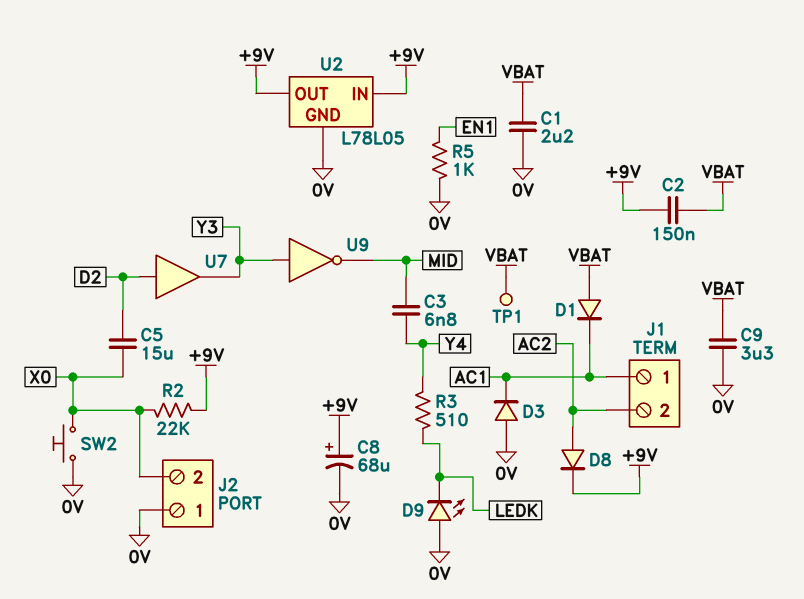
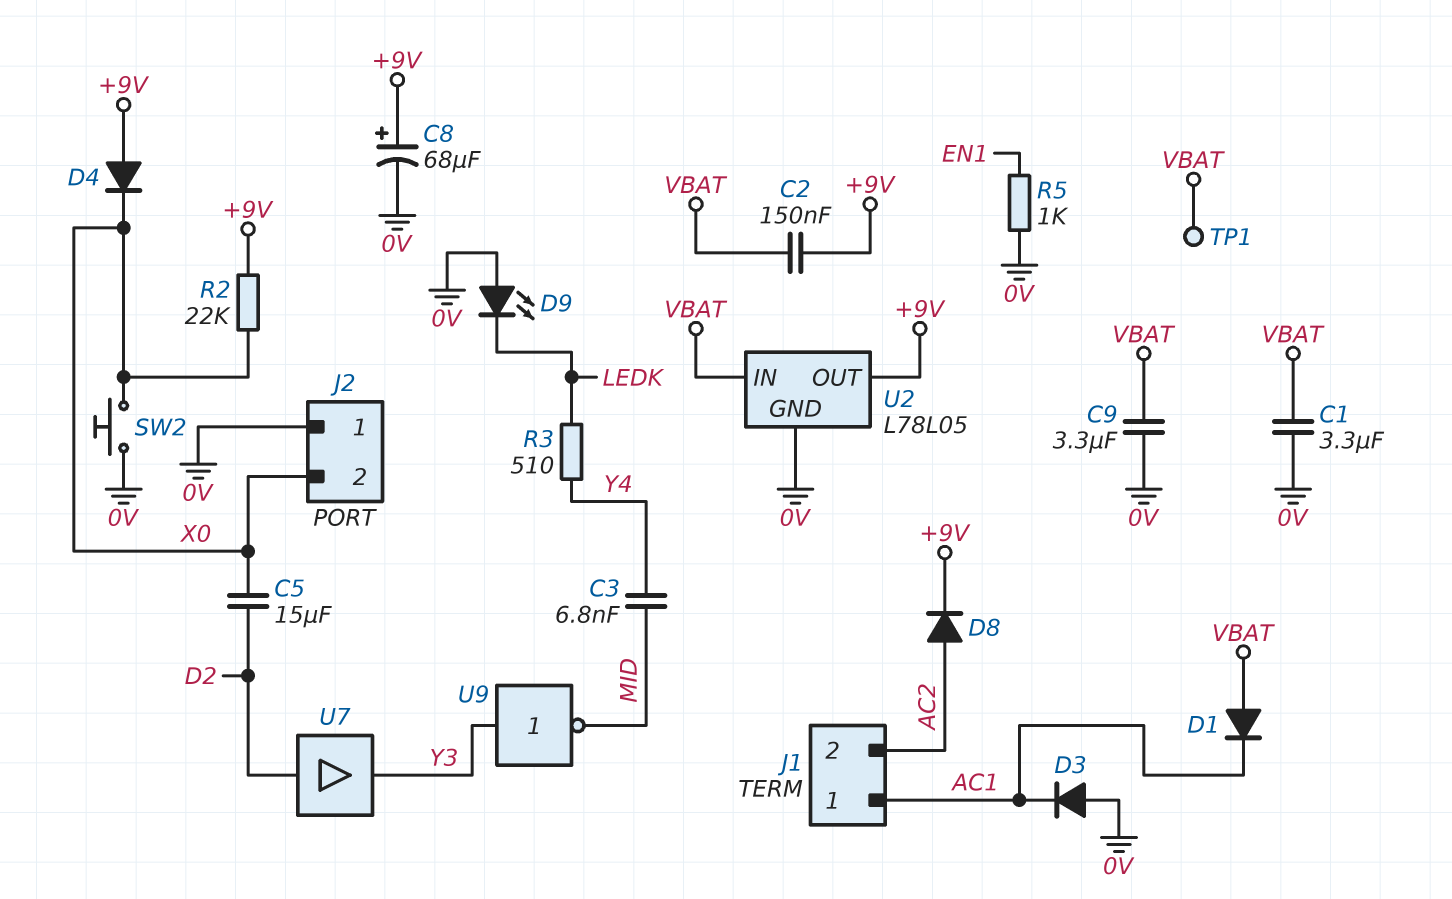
C1: 2.2uF (0V, VBAT) -> 3.3uF (0V, VBAT)
D4: none -> diode (A +9V, K X0)
U2 pin IN: +9V -> VBAT

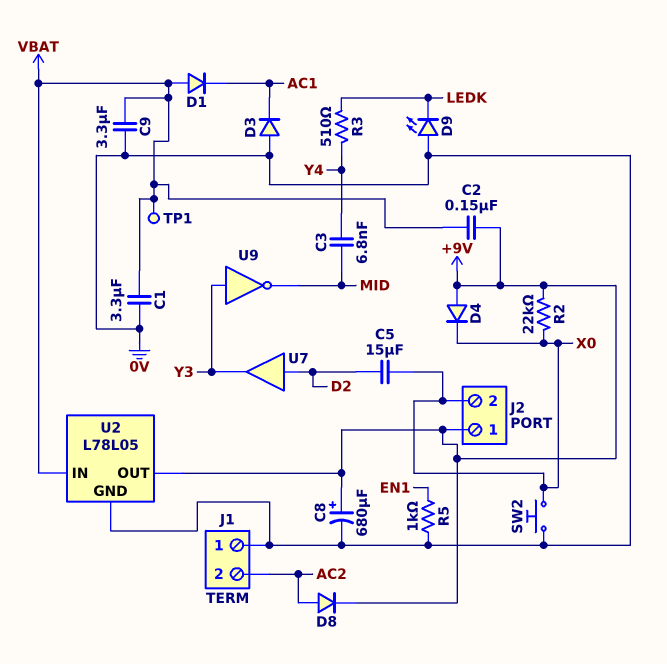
C8: 68uF (plus +9V, minus 0V) -> 680uF (plus +9V, minus 0V)
J1 pin 1: AC1 -> 0V
J2 pin 1: 0V -> +9V

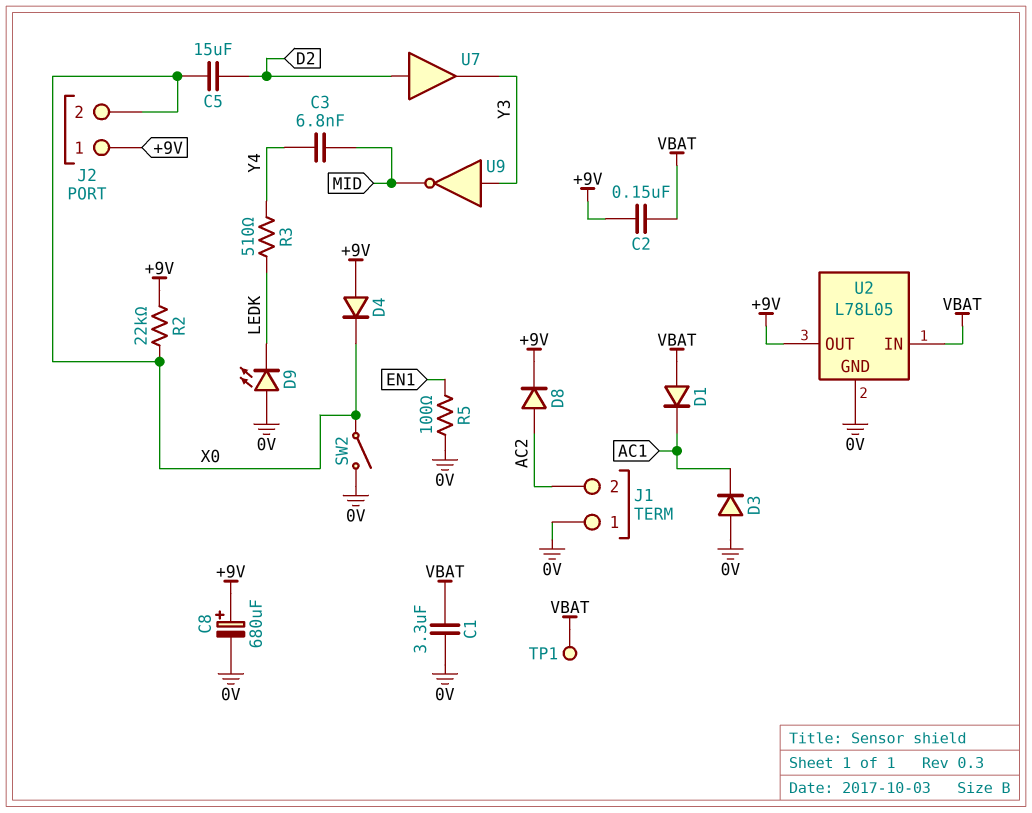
C9: 3.3uF (0V, VBAT) -> none
R5: 1k (0V, EN1) -> 100 (0V, EN1)
SW2: button (0V, X0) -> switch (0V, X0)

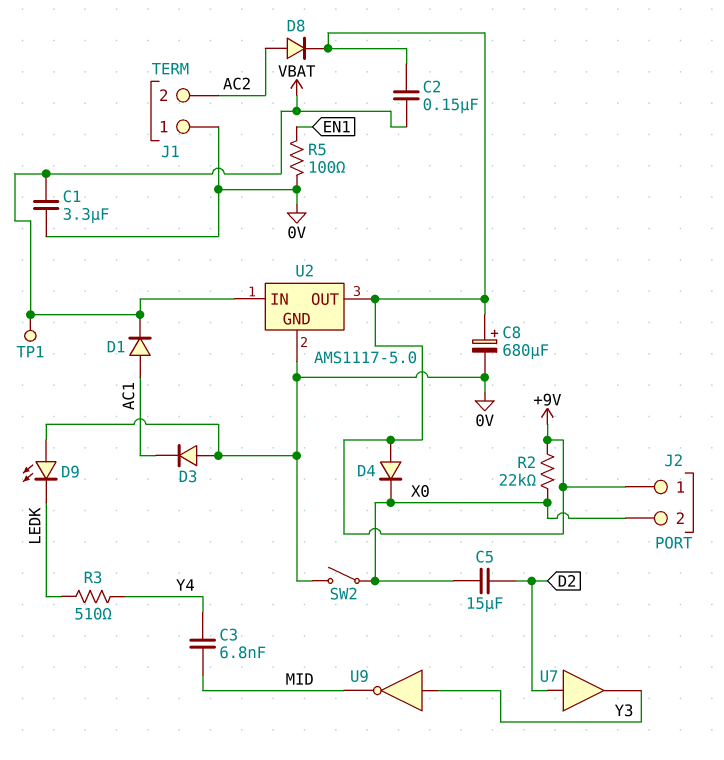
D1: diode (A VBAT, K AC1) -> diode (A AC1, K VBAT)
U2: L78L05 -> AMS1117-5.0

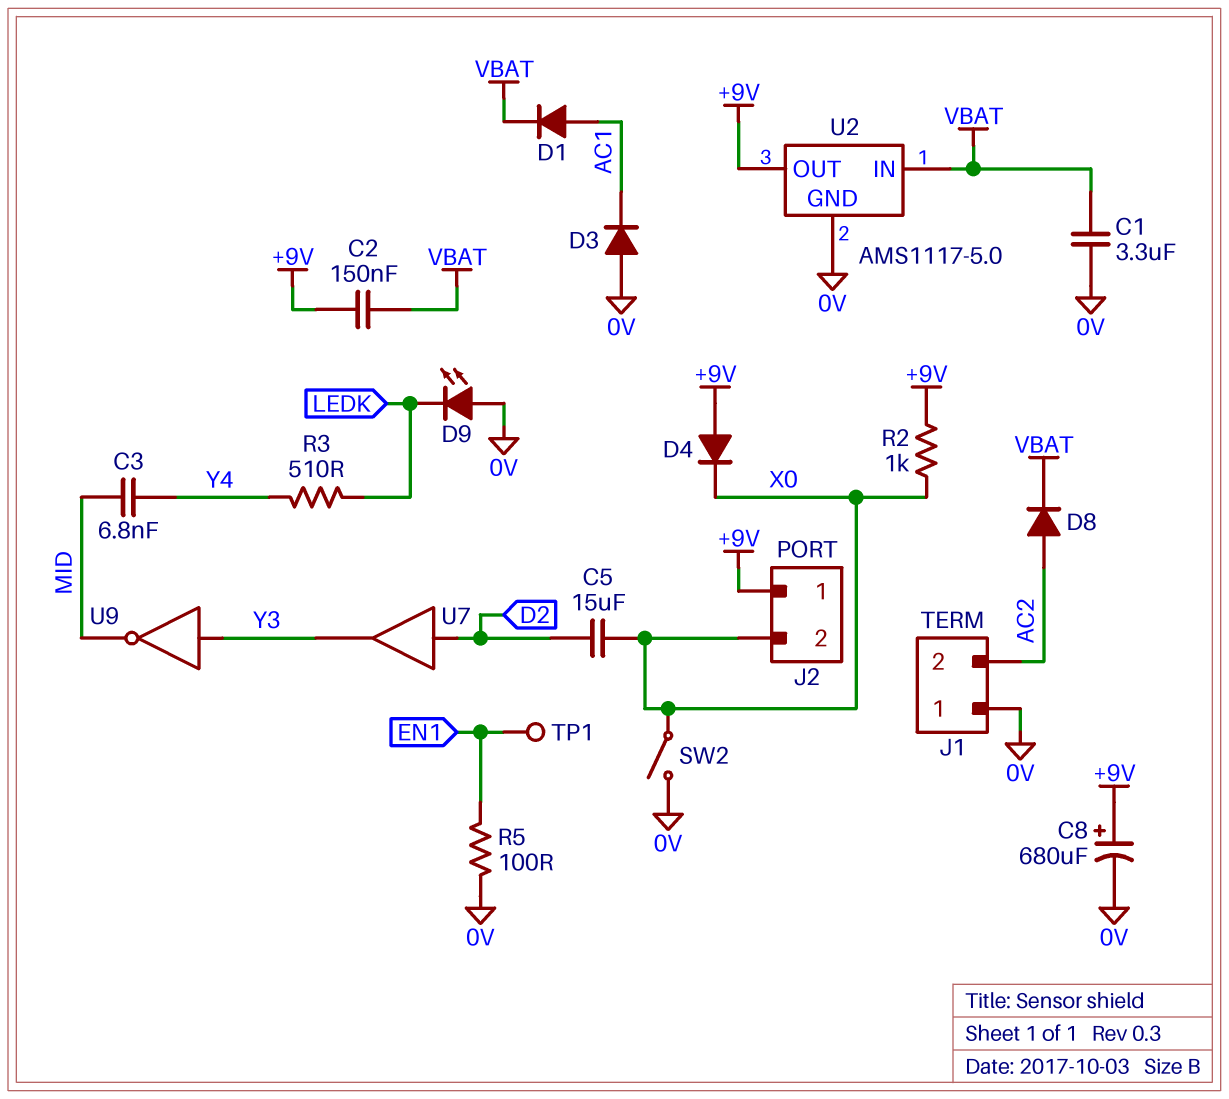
D8: diode (A AC2, K +9V) -> diode (A AC2, K VBAT)
R2: 22k (+9V, X0) -> 1k (+9V, X0)
TP1: test point (VBAT) -> test point (EN1)

